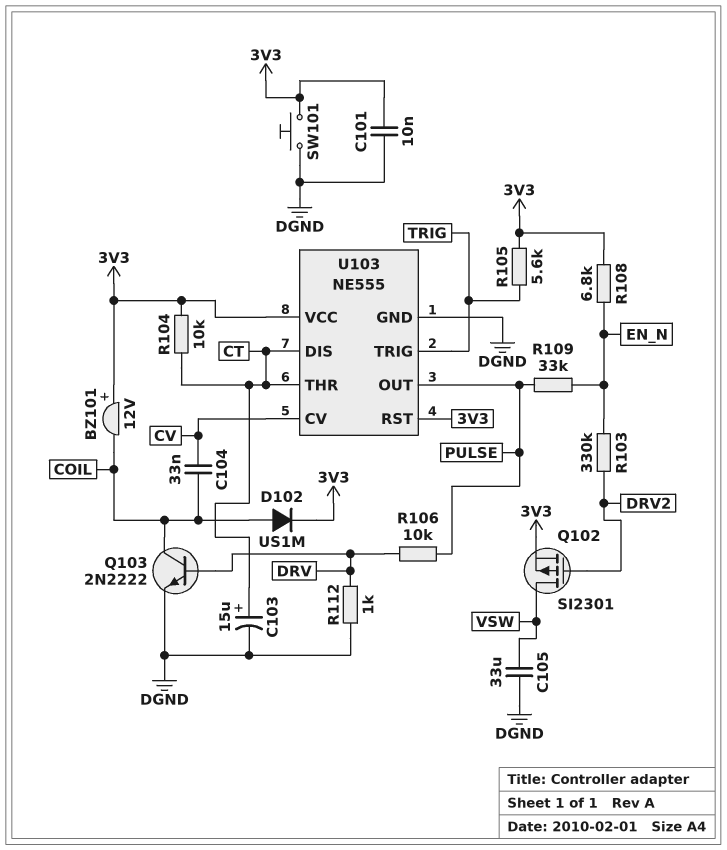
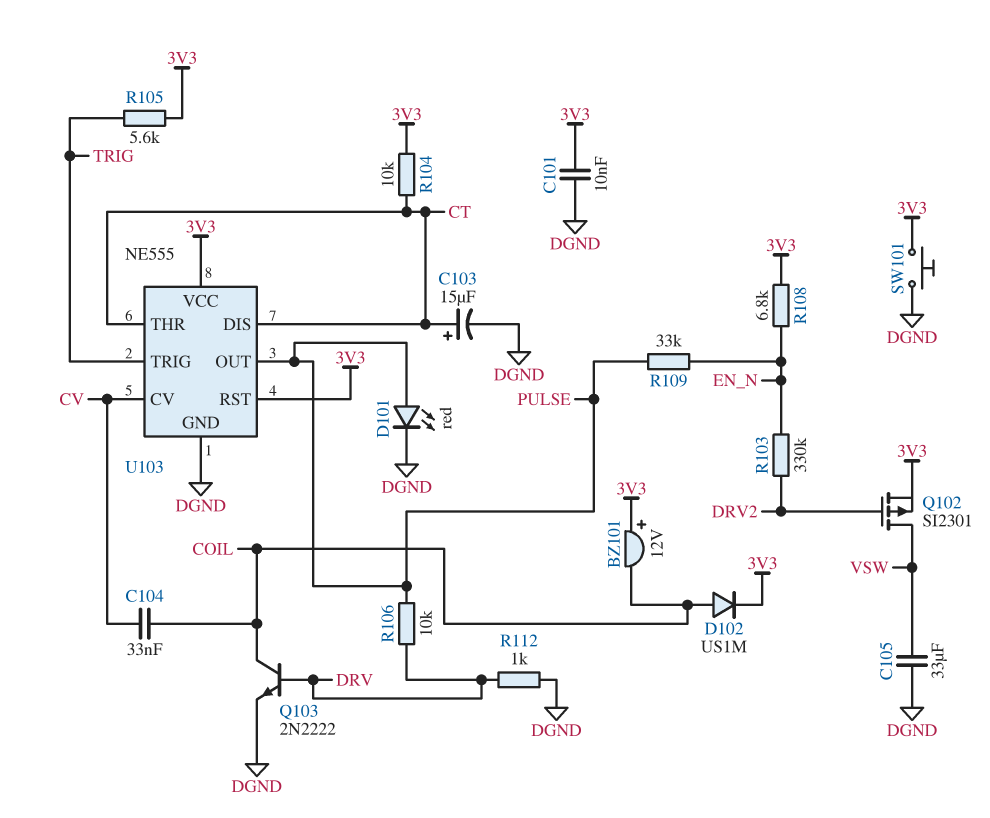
D101: none -> LED red (A PULSE, K DGND)

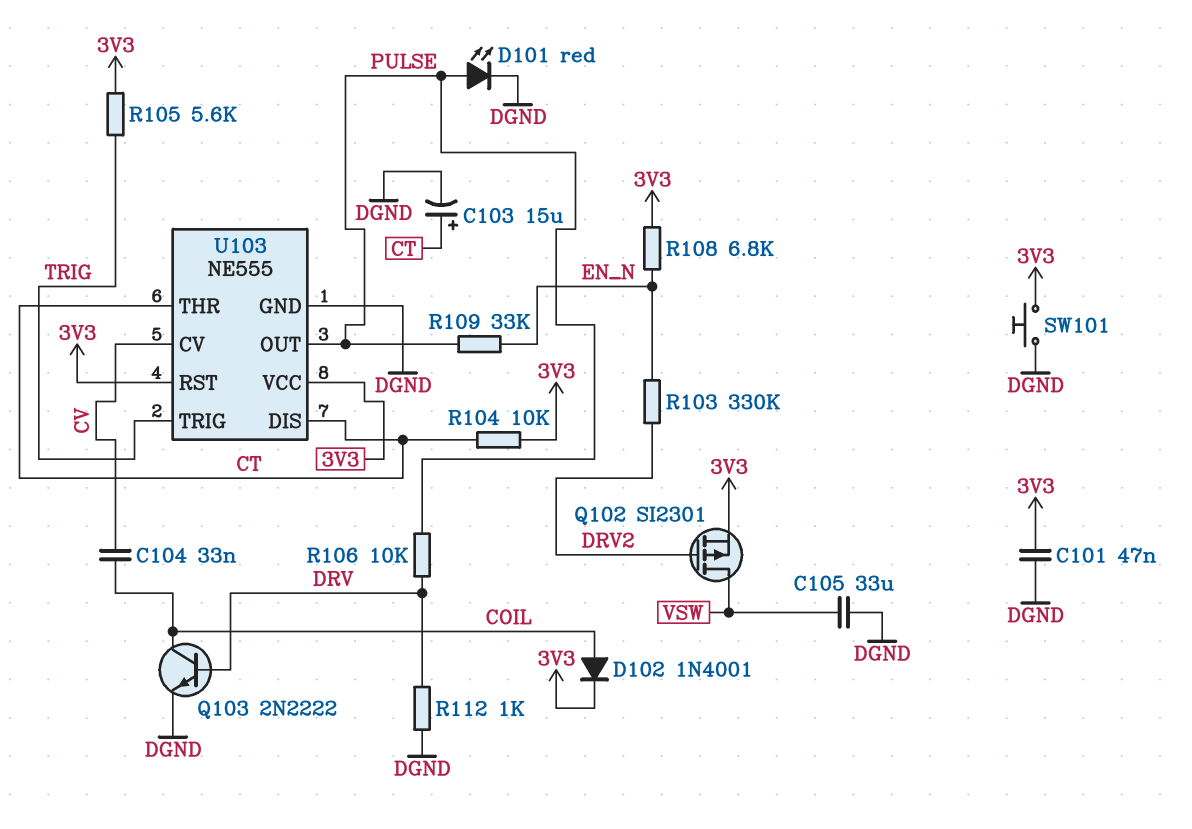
BZ101: buzzer 12V (plus 3V3, minus COIL) -> none
C101: 10nF (3V3, DGND) -> 47nF (3V3, DGND)
D102: diode US1M (A COIL, K 3V3) -> diode 1N4001 (A COIL, K 3V3)

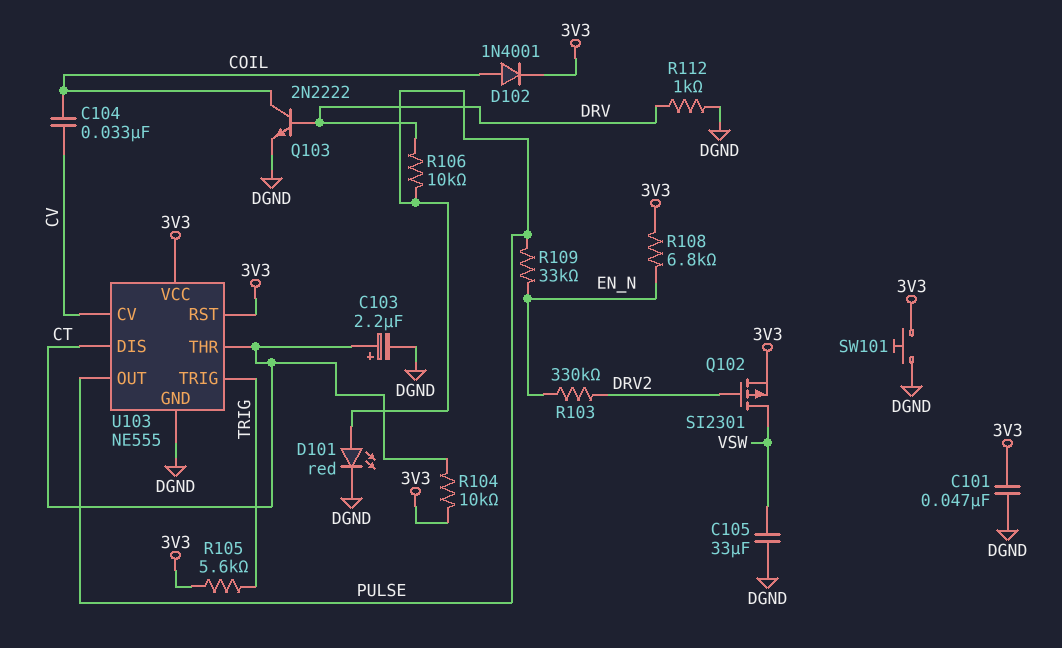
C103: 15uF (plus CT, minus DGND) -> 2.2uF (plus CT, minus DGND)

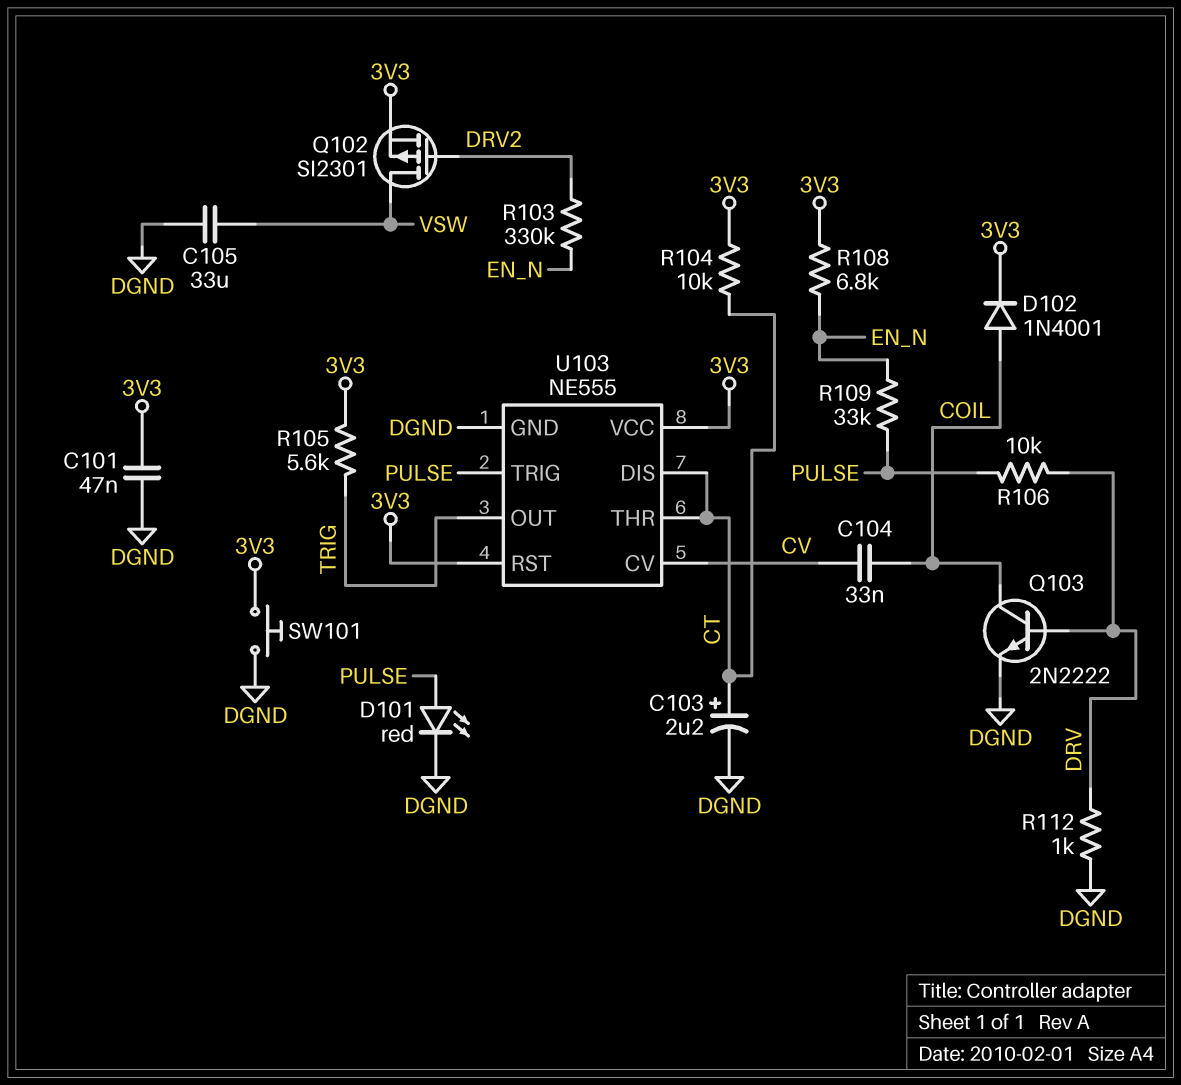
U103 pin OUT: PULSE -> TRIG
U103 pin TRIG: TRIG -> PULSE

